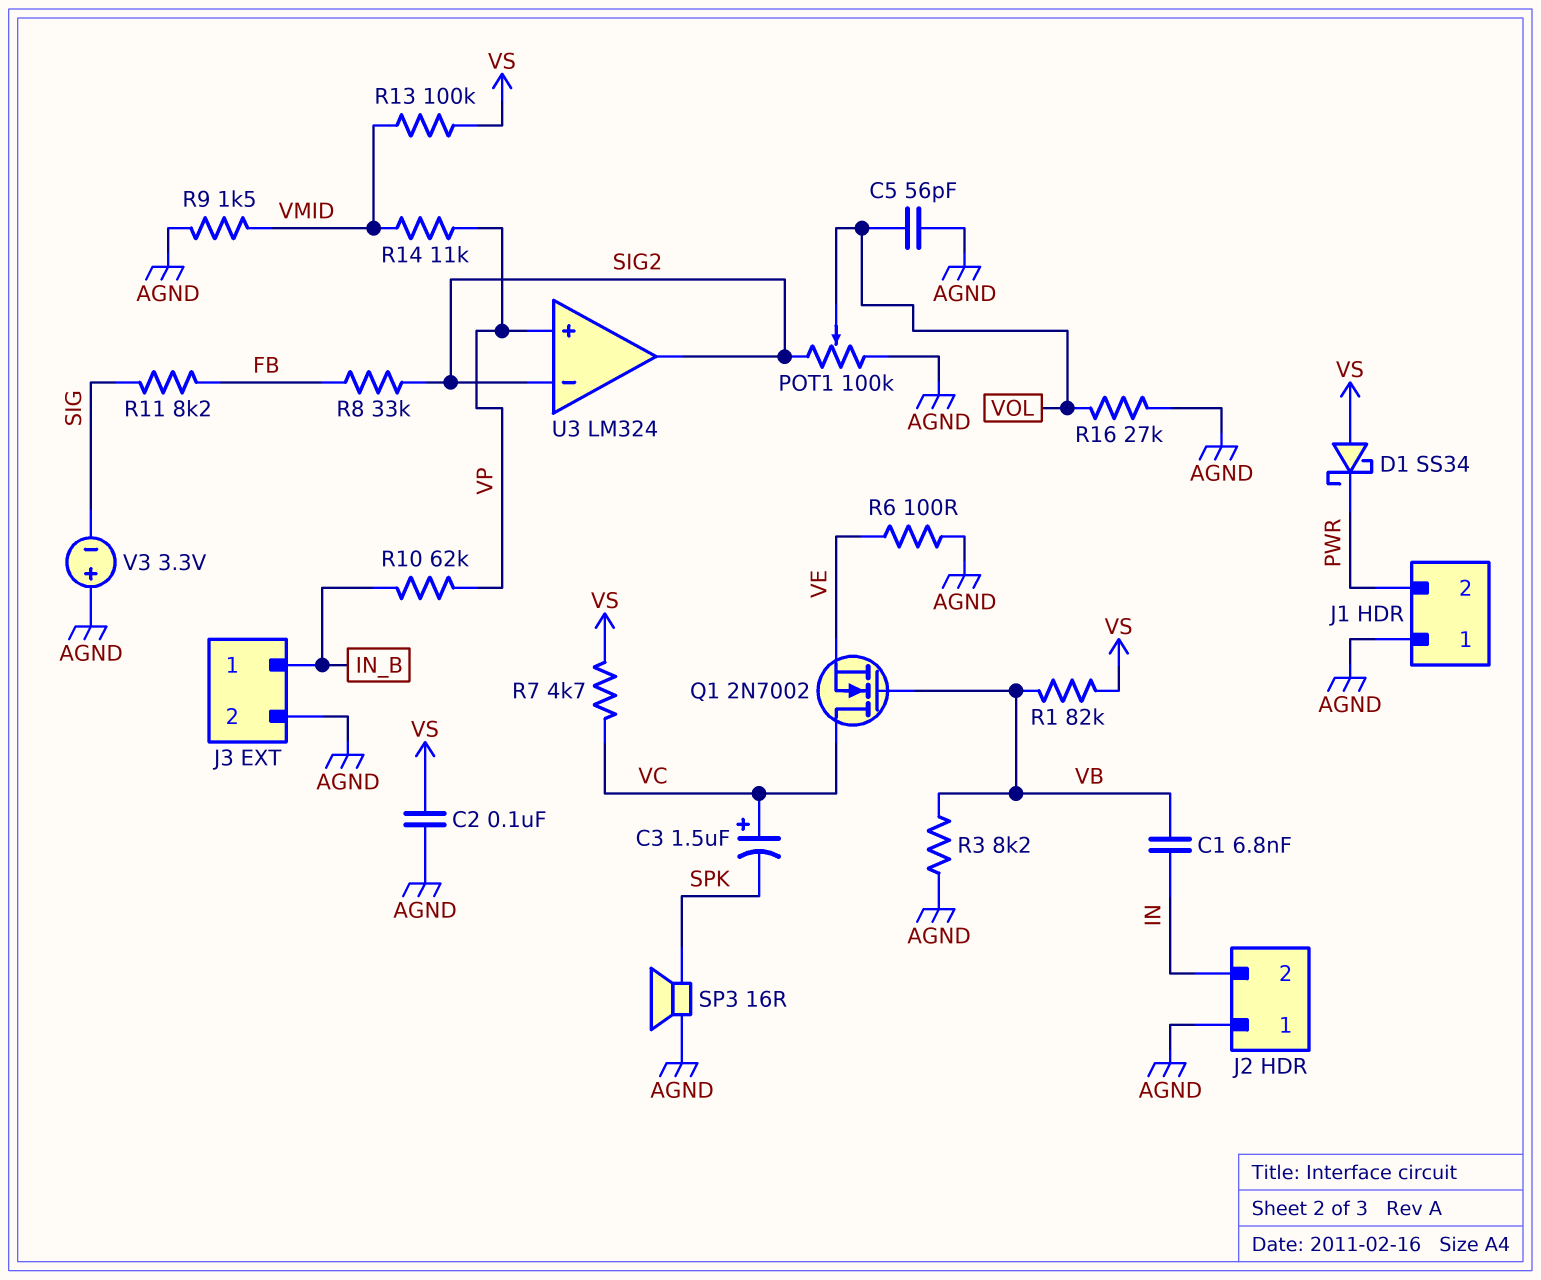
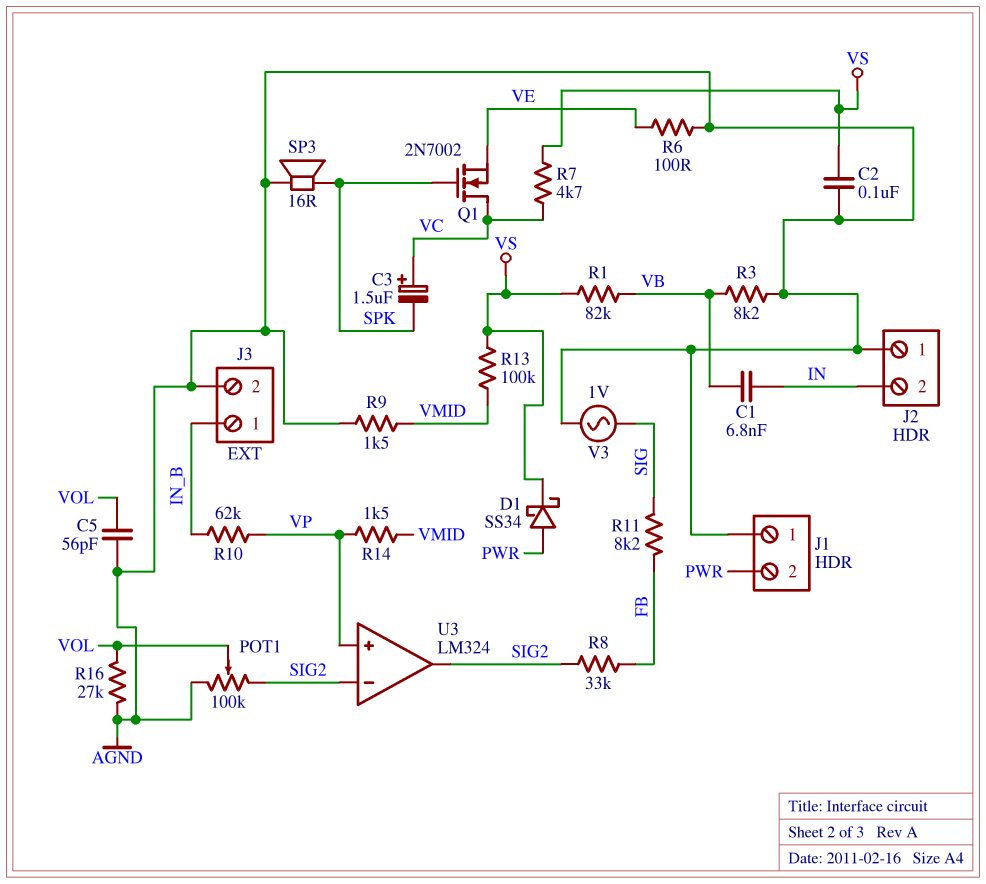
D1: schottky SS34 (A VS, K PWR) -> schottky SS34 (A PWR, K VS)
Q1: NMOS 2N7002 (G VB, D VC, S VE) -> NMOS 2N7002 (G SPK, D VC, S VE)
R14: 11k (VMID, VP) -> 1.5k (VMID, VP)
V3: 3.3V (plus AGND, minus SIG) -> AC 1V (AGND, SIG)

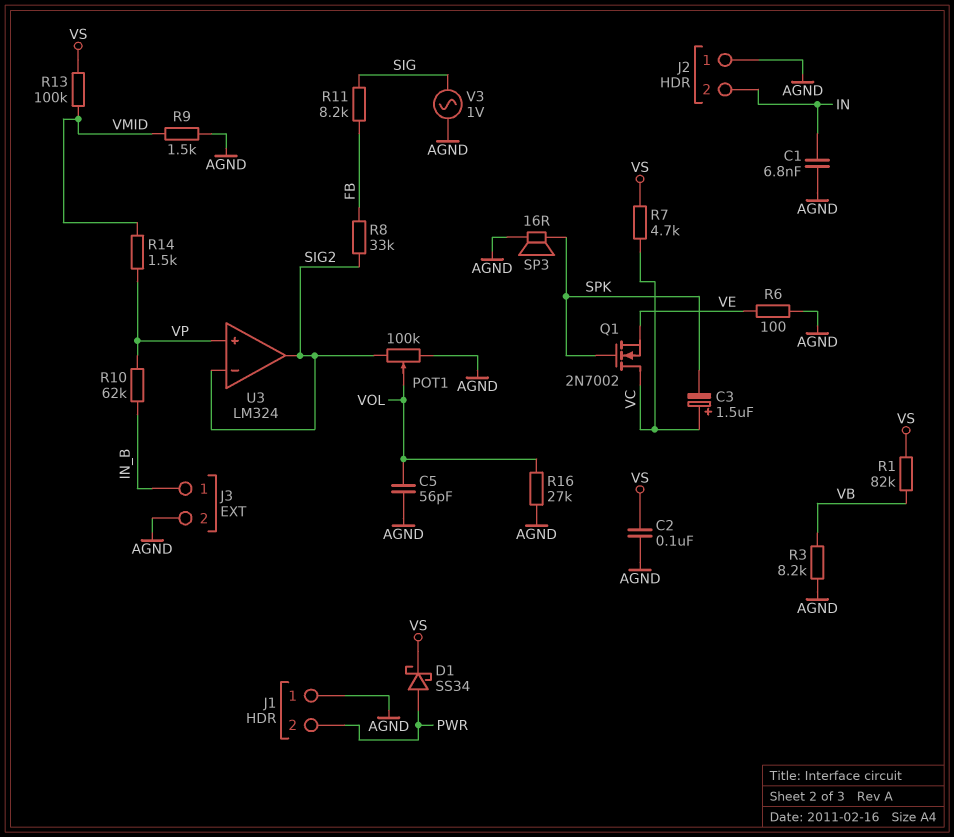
C1: 6.8nF (IN, VB) -> 6.8nF (AGND, IN)

